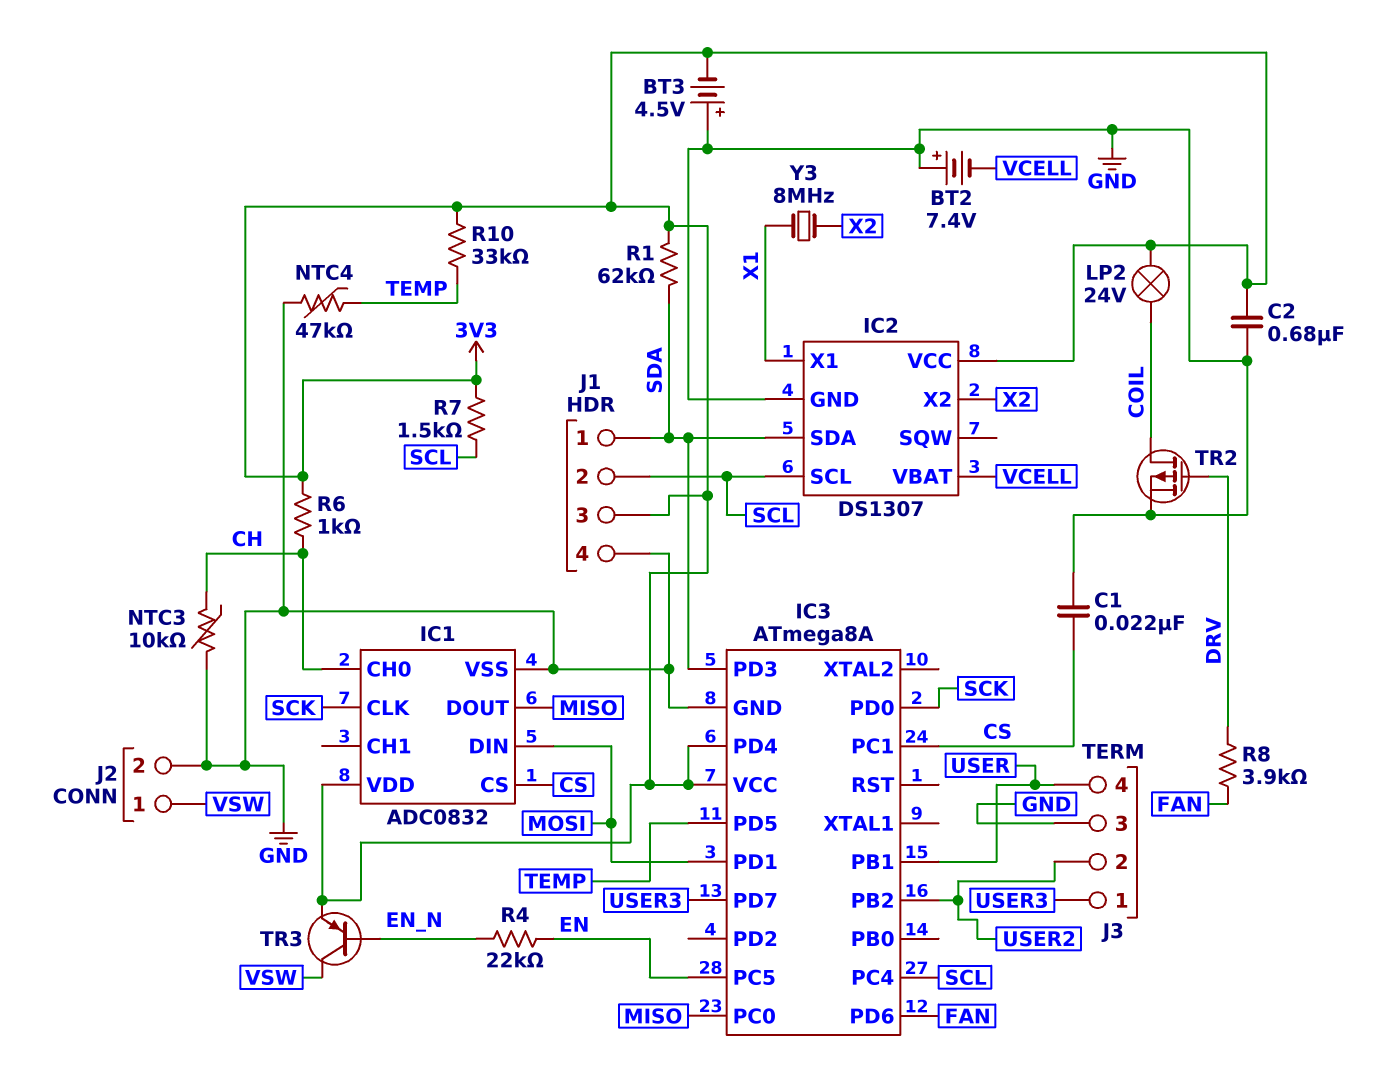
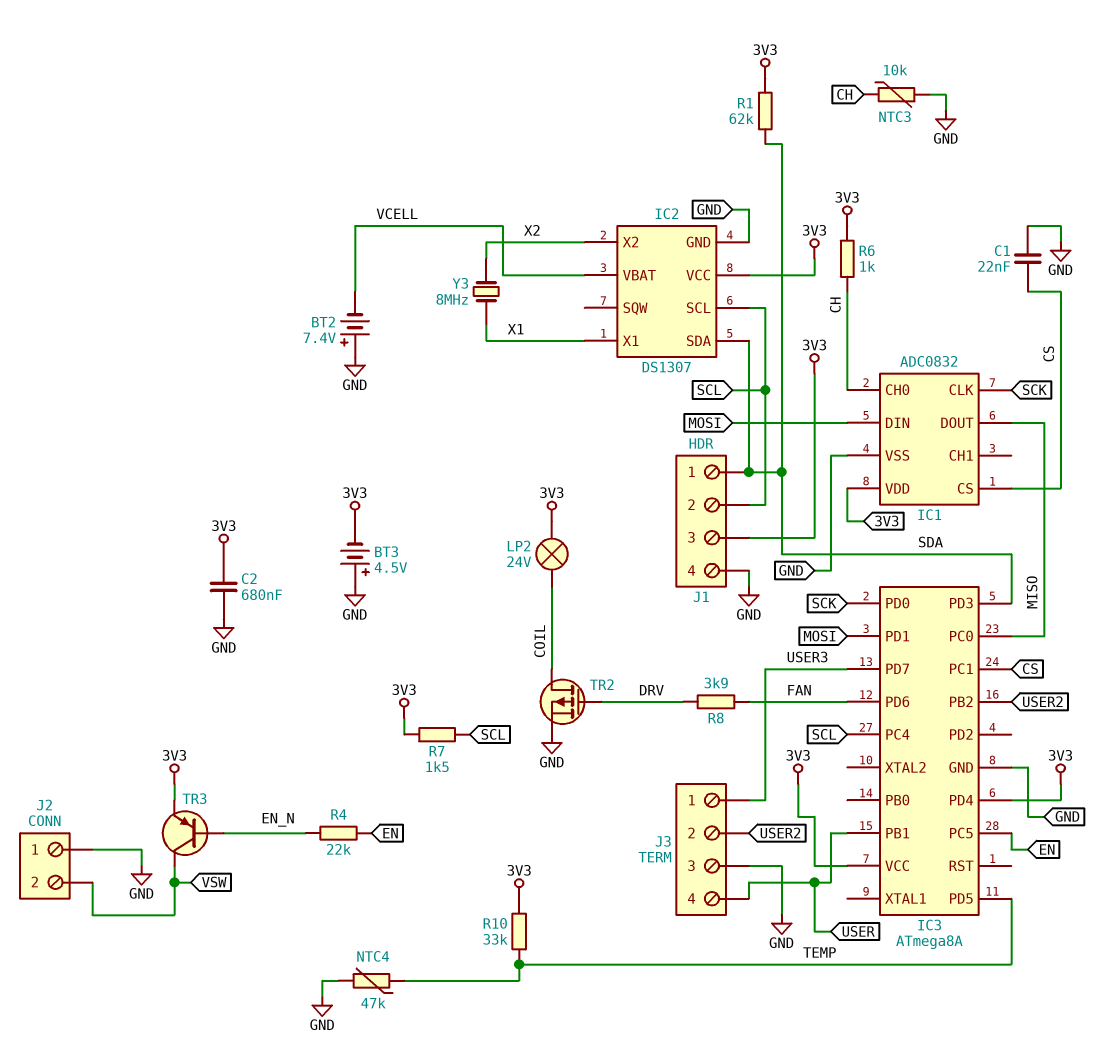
J2 pin 1: VSW -> GND
J2 pin 2: GND -> VSW

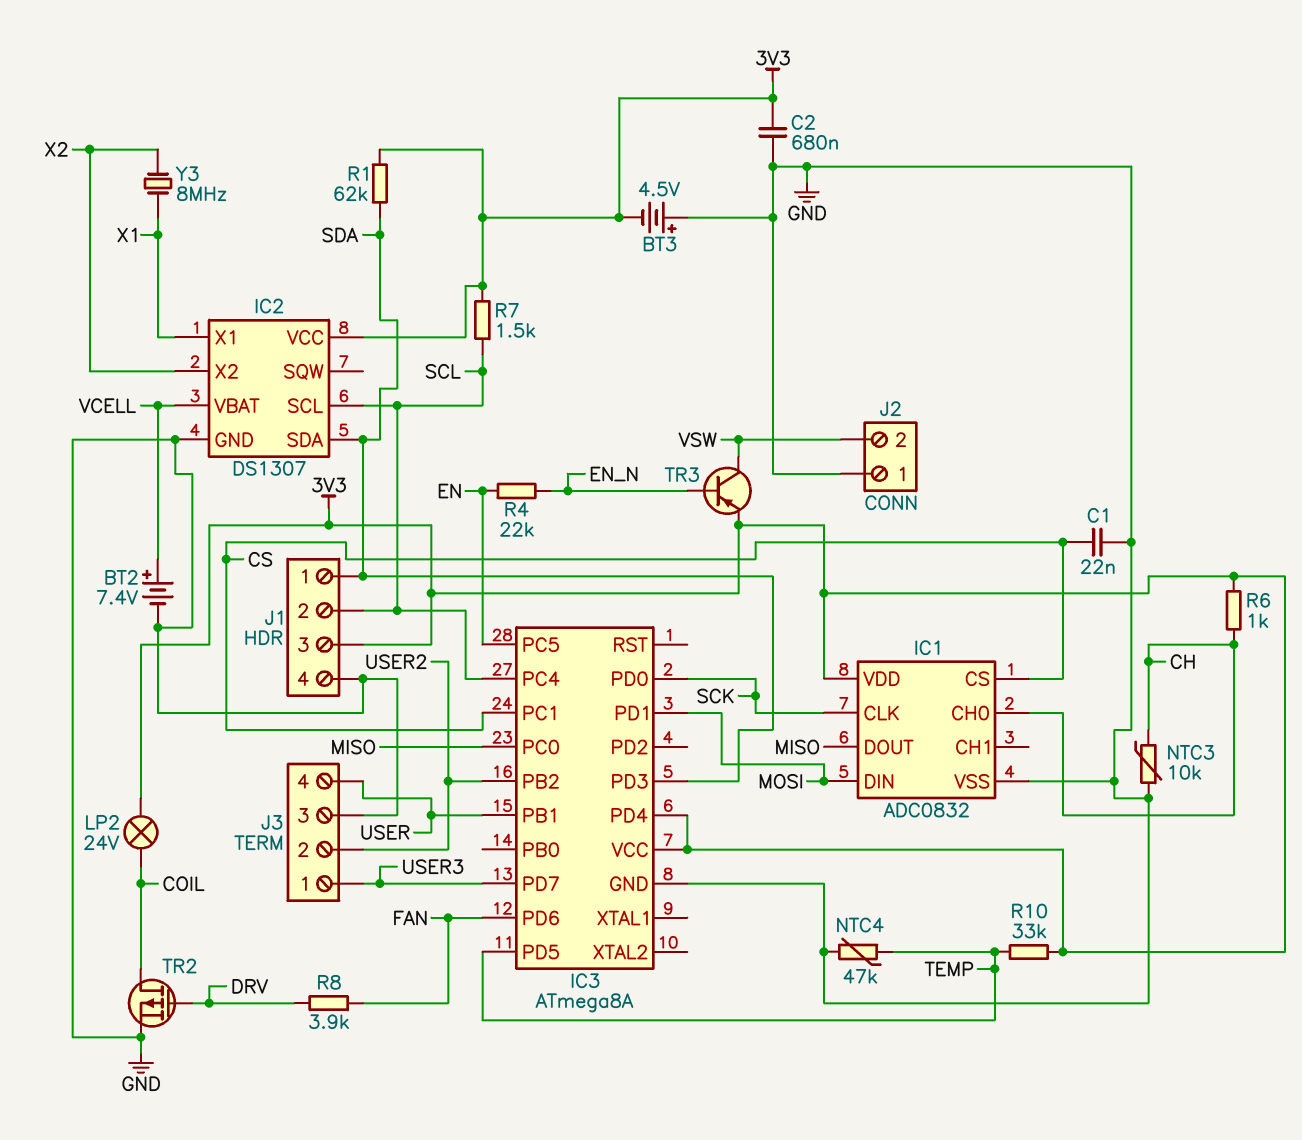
BT2: 7.4V (plus GND, minus VCELL) -> 7.4V (plus VCELL, minus GND)

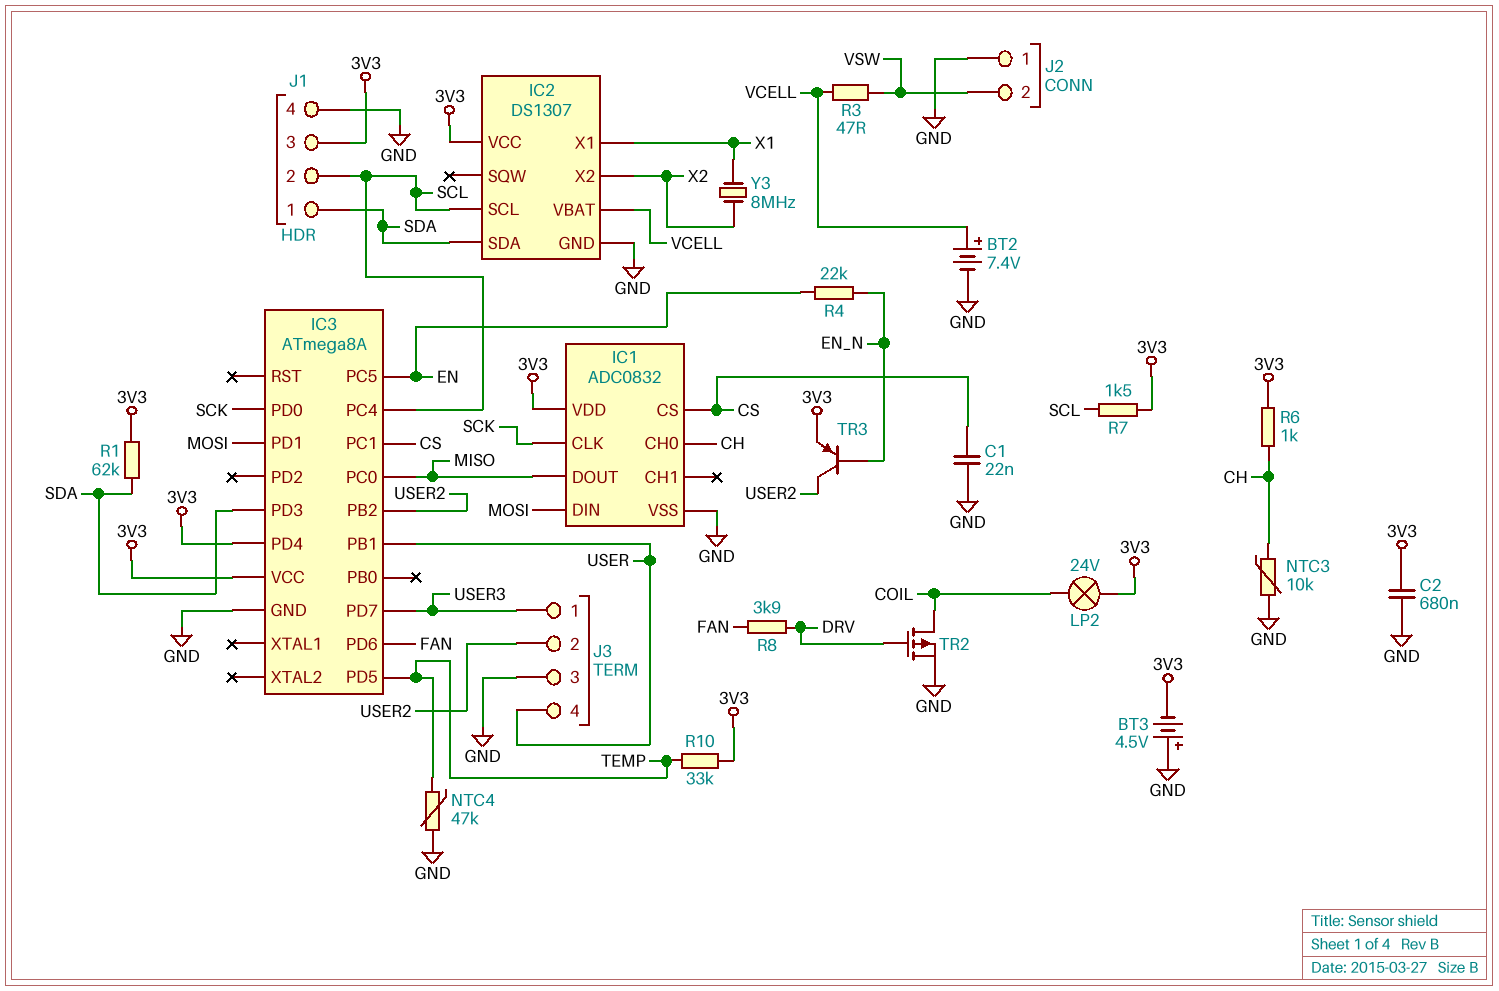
R3: none -> 47 (VCELL, VSW)
TR3: PNP (B EN_N, C VSW, E 3V3) -> PNP (B EN_N, C USER2, E 3V3)

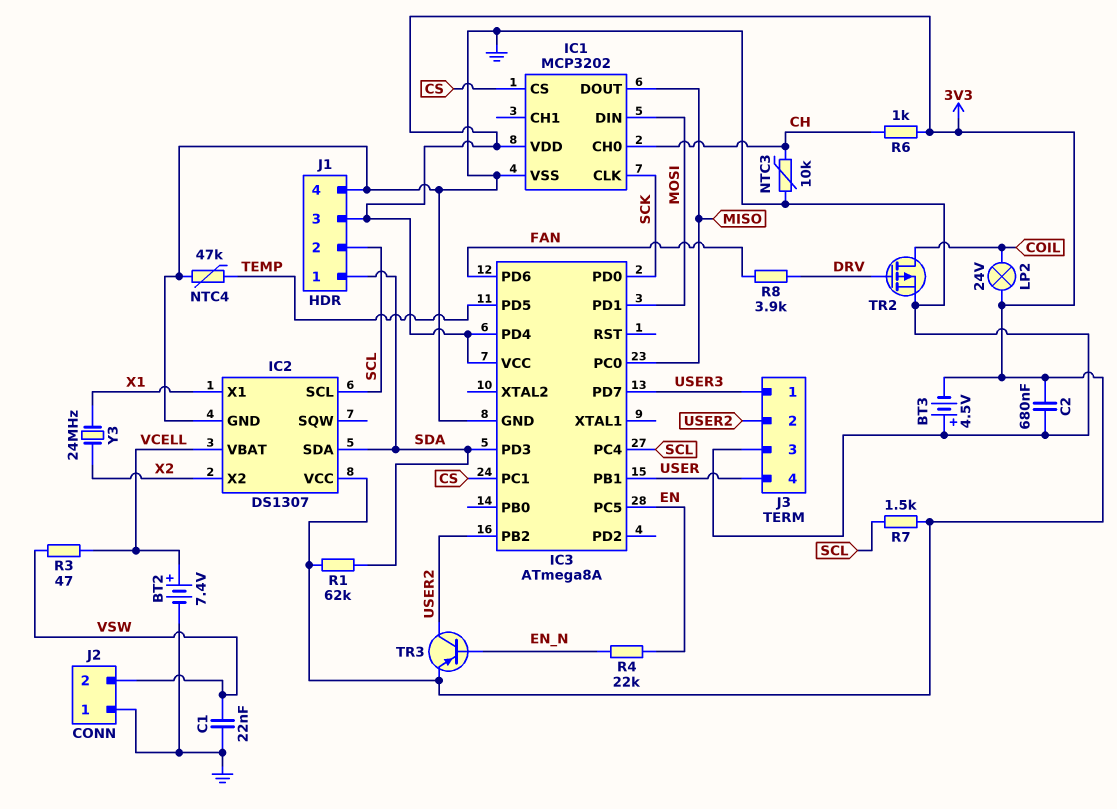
C1: 22nF (CS, GND) -> 22nF (GND, VSW)
IC1: ADC0832 -> MCP3202
R10: 33k (3V3, TEMP) -> none
Y3: 8MHz (X1, X2) -> 24MHz (X1, X2)

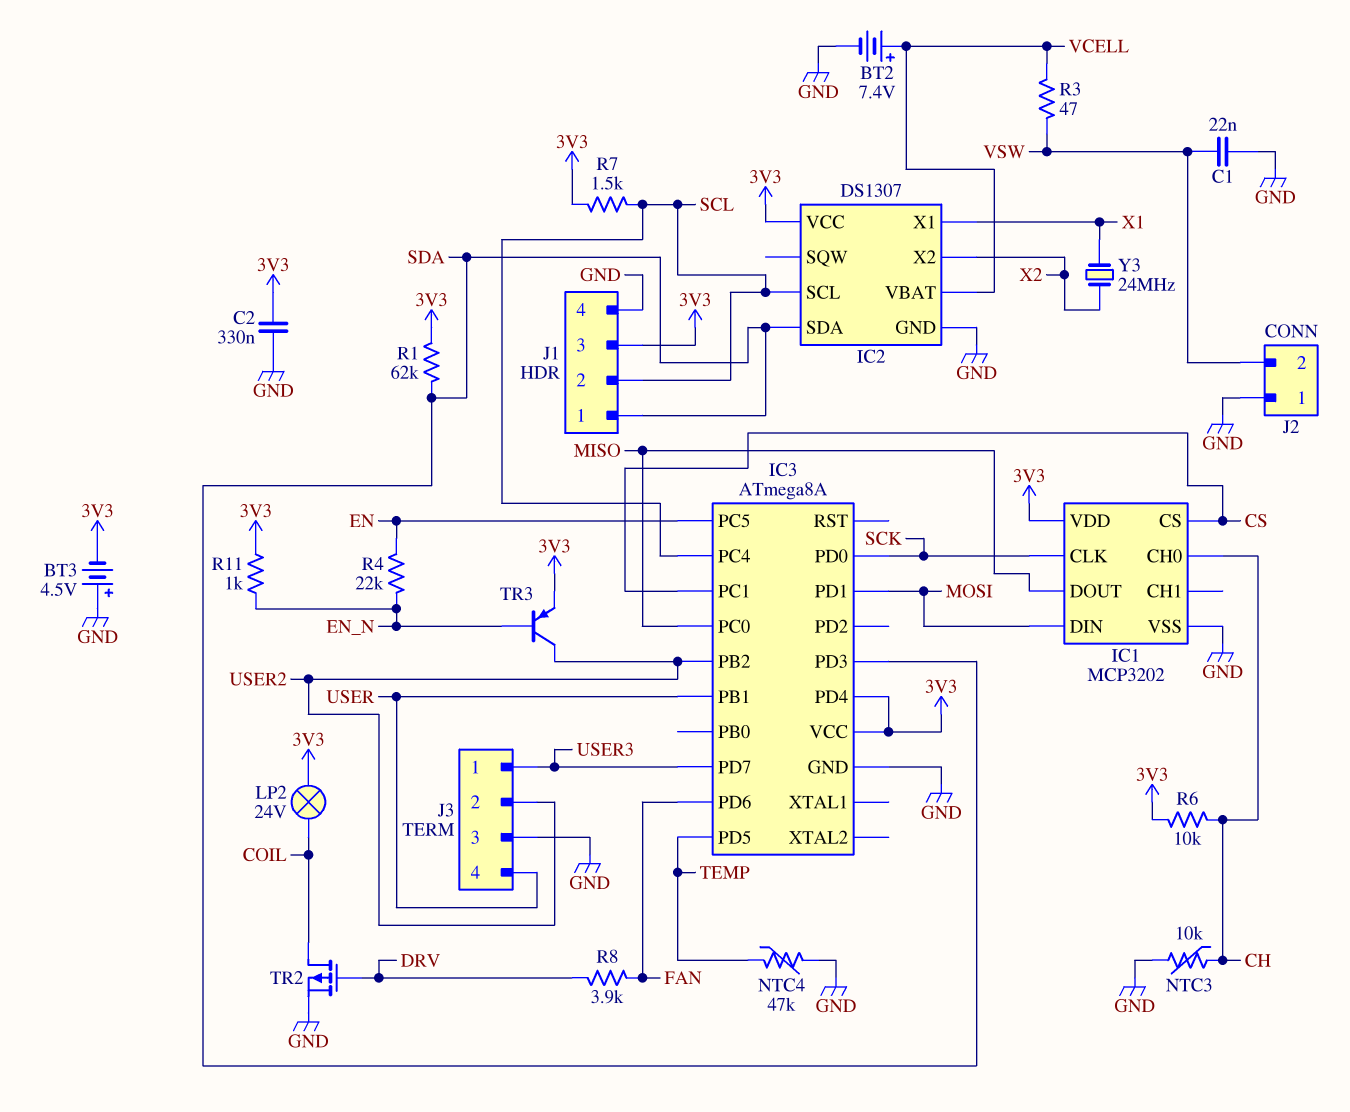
C2: 680nF (3V3, GND) -> 330nF (3V3, GND)
R6: 1k (3V3, CH) -> 10k (3V3, CH)
R11: none -> 1k (3V3, EN_N)

